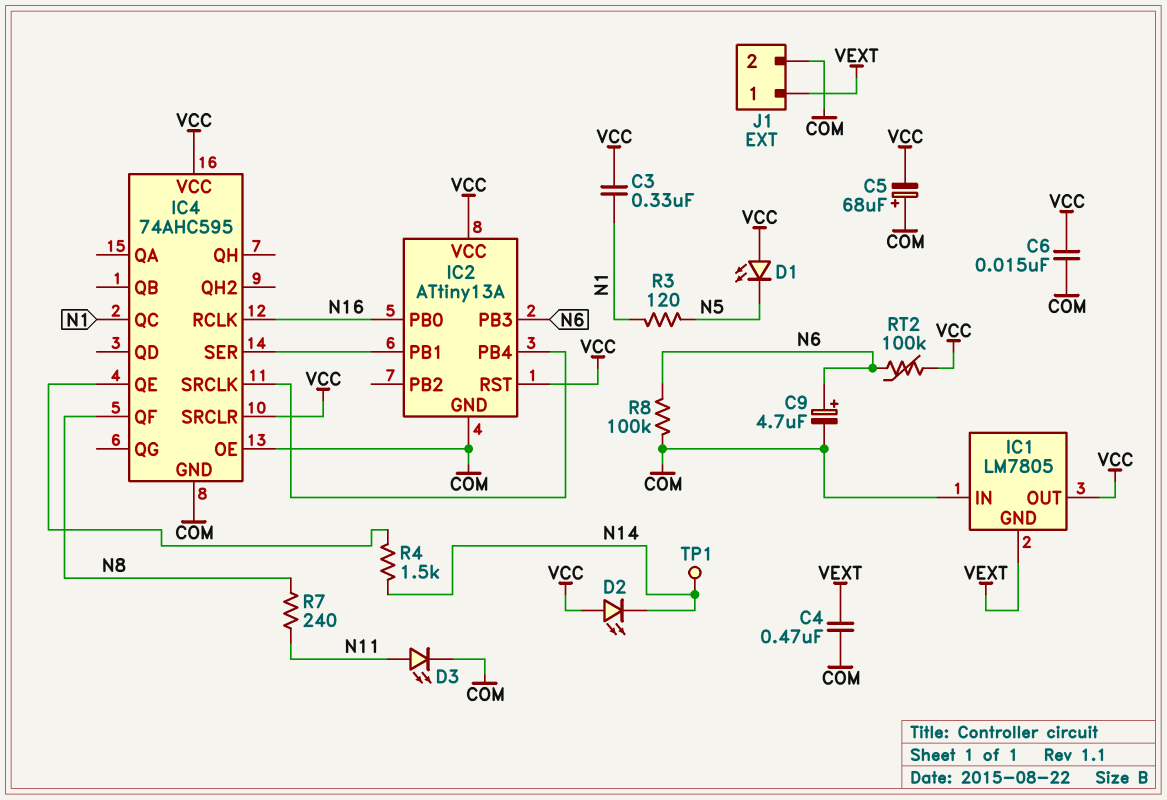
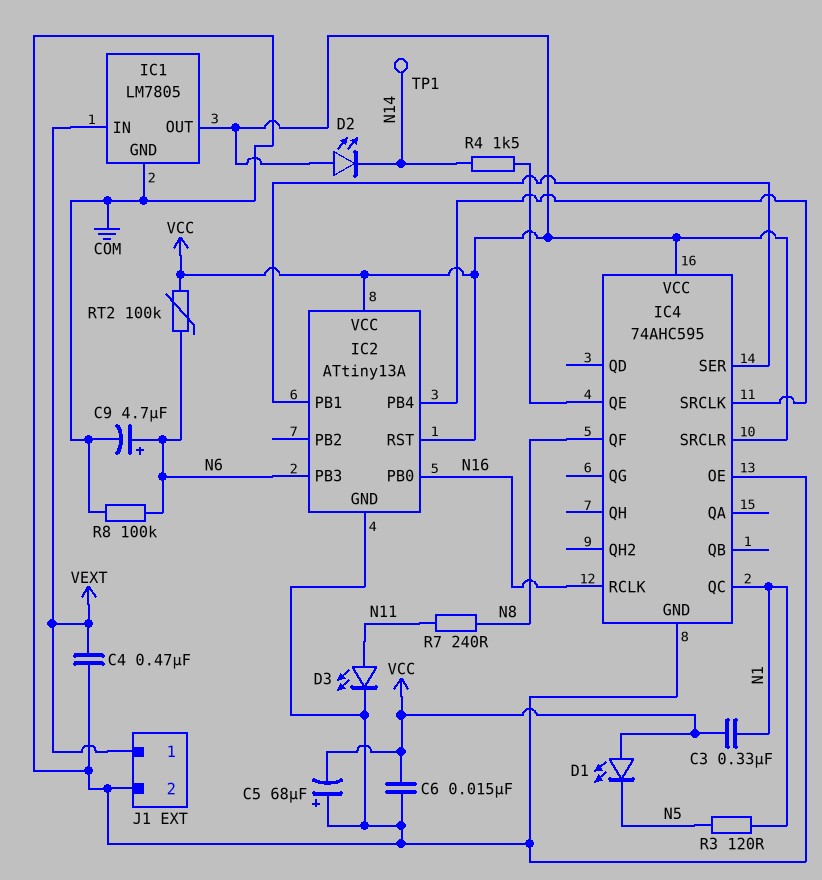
IC1 pin GND: VEXT -> COM
IC1 pin IN: COM -> VEXT

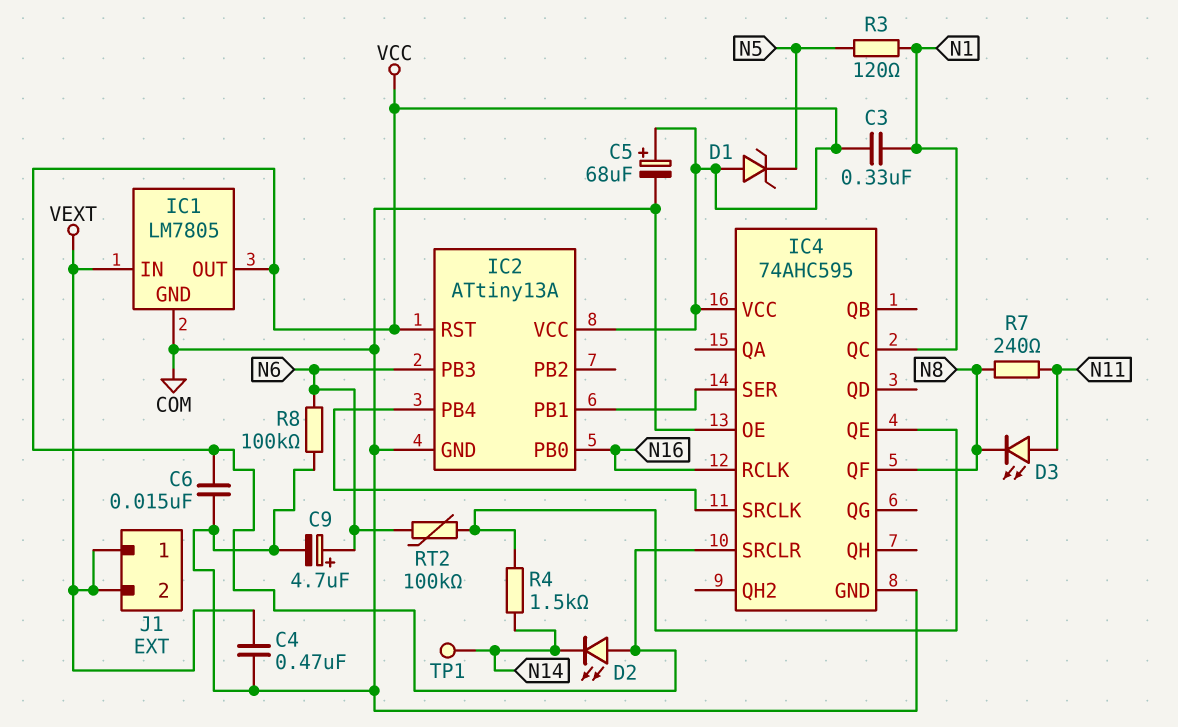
C5: 68uF (plus COM, minus VCC) -> 68uF (plus VCC, minus COM)
D1: LED (A VCC, K N5) -> zener (A VCC, K N5)
D3: LED (A N11, K COM) -> LED (A N11, K N8)
J1 pin 2: COM -> VEXT
RT2: 100k (N6, VCC) -> 100k (IC4/QE, N6)

